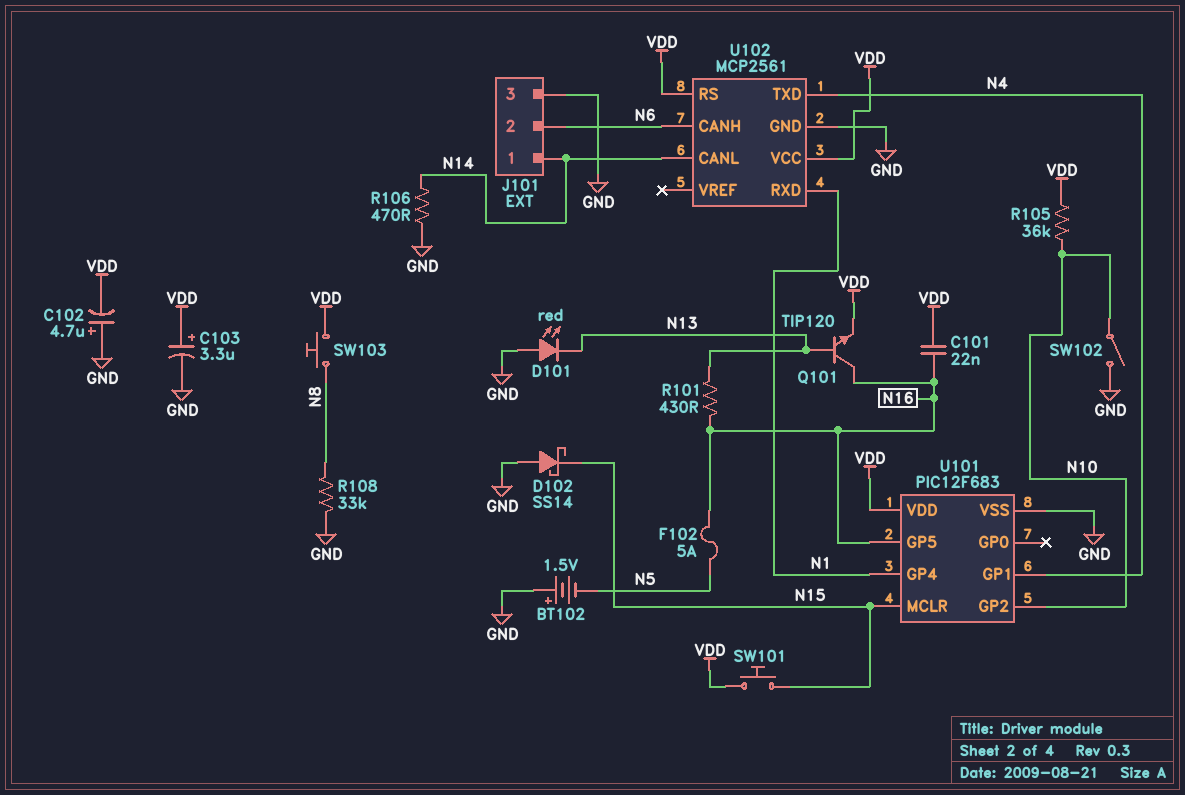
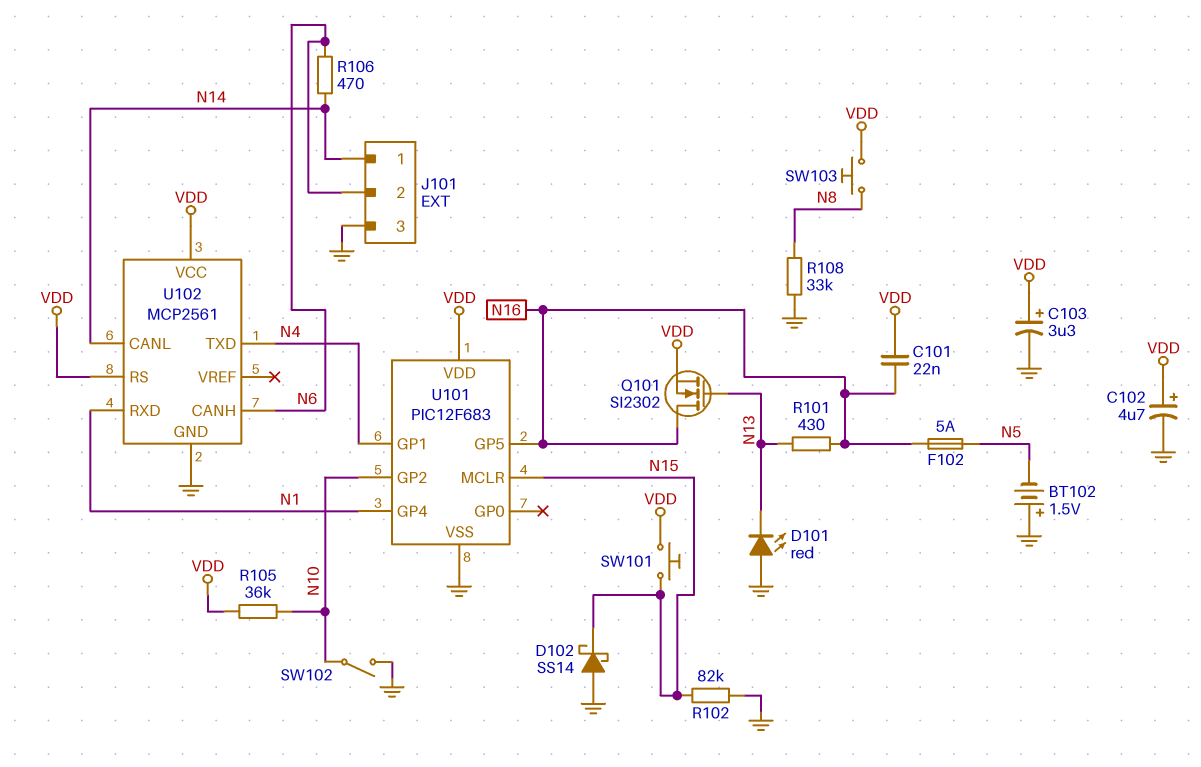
C102: 4.7uF (plus GND, minus VDD) -> 4.7uF (plus VDD, minus GND)
Q101: NPN TIP120 (B N13, C N16, E VDD) -> NMOS SI2302 (G N13, D N16, S VDD)
R102: none -> 82k (GND, N15)
R106: 470 (GND, N14) -> 470 (N6, N14)

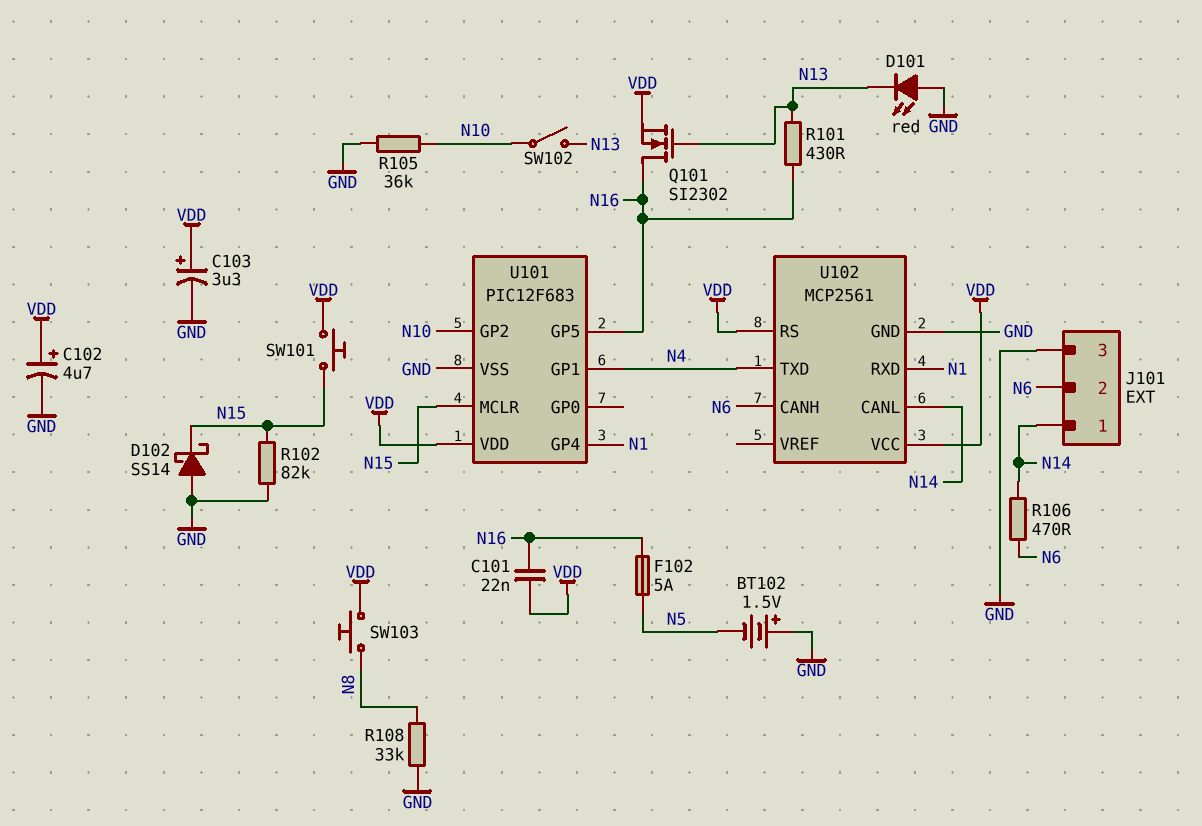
R105: 36k (N10, VDD) -> 36k (GND, N10)
SW102: switch (GND, N10) -> switch (N10, N13)

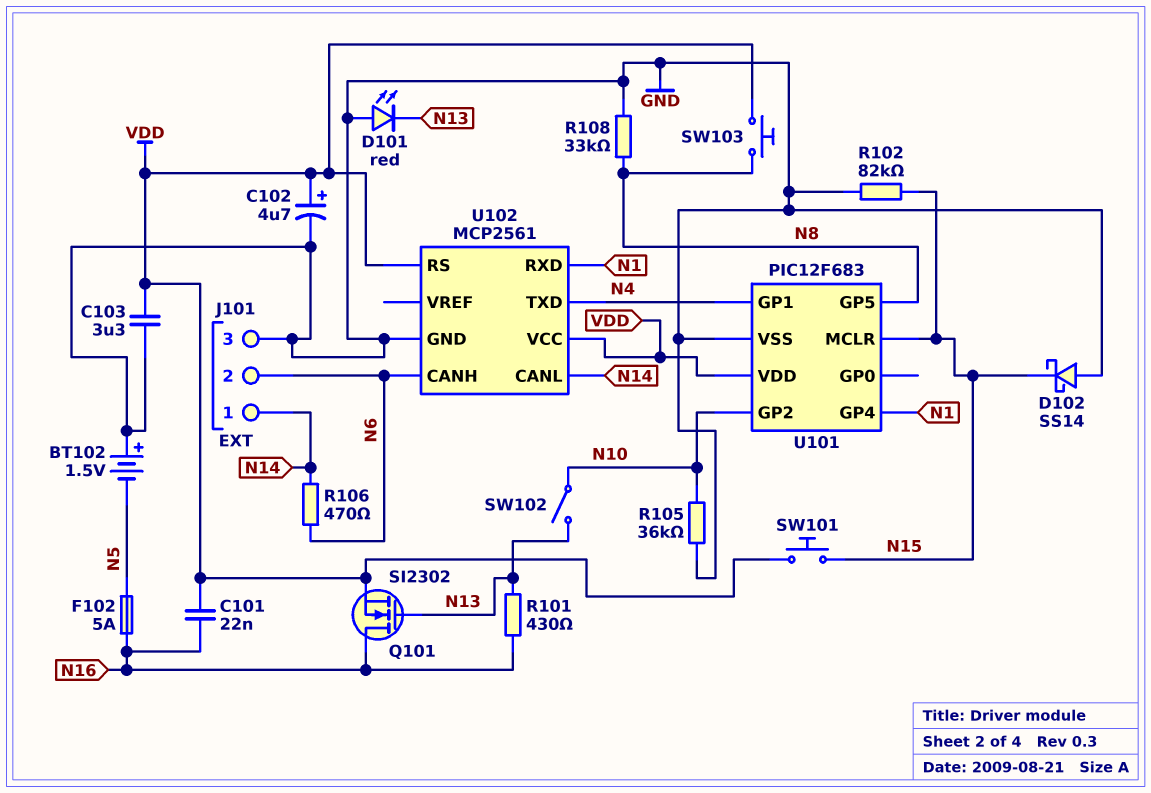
C103: 3.3uF (plus VDD, minus GND) -> 3.3uF (GND, VDD)
U101 pin GP5: N16 -> N8

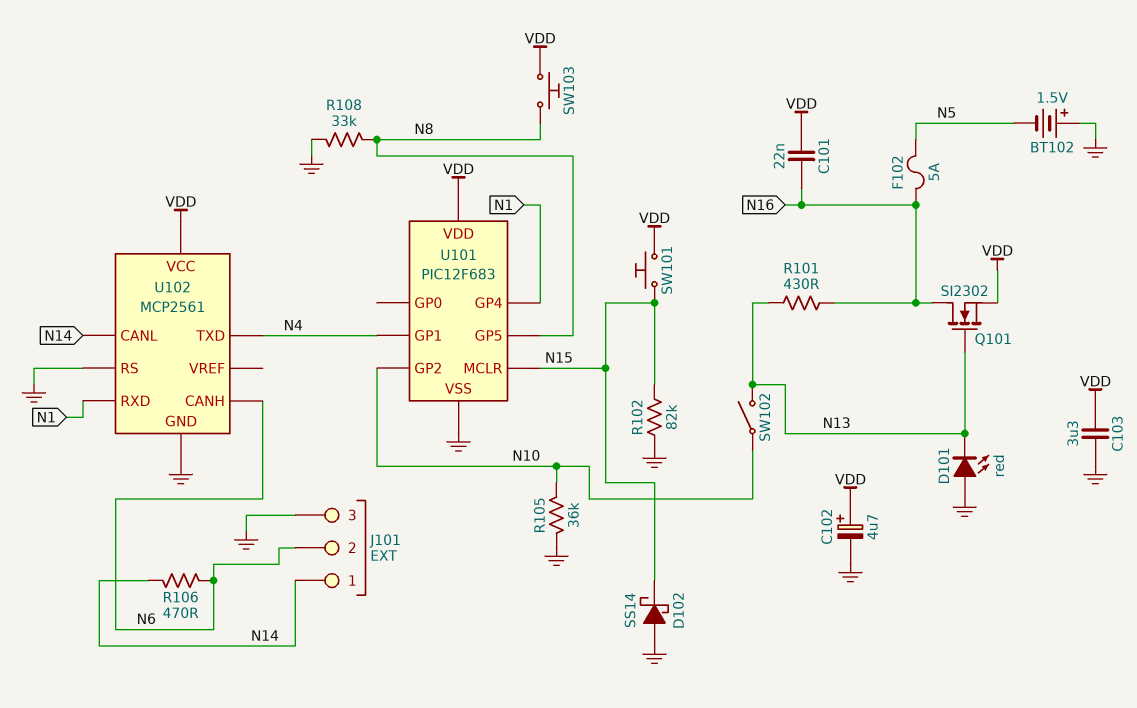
U102 pin RS: VDD -> GND

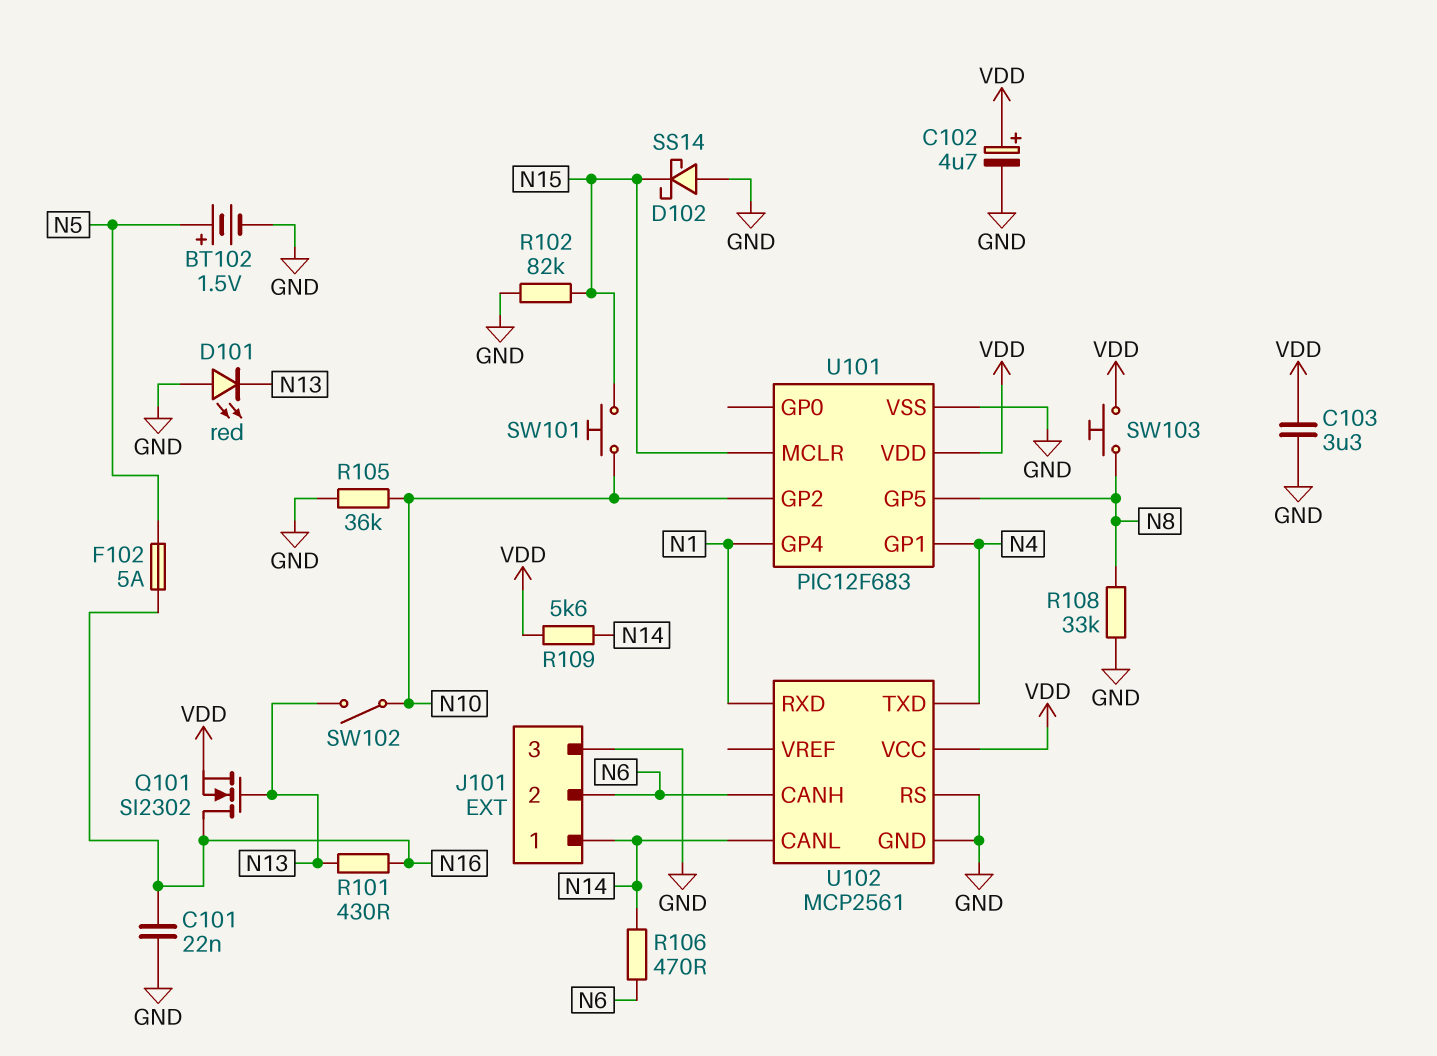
BT102: 1.5V (plus GND, minus N5) -> 1.5V (plus N5, minus GND)
C101: 22nF (N16, VDD) -> 22nF (GND, N16)
R109: none -> 5.6k (N14, VDD)
SW101: button (N15, VDD) -> button (N10, N15)

